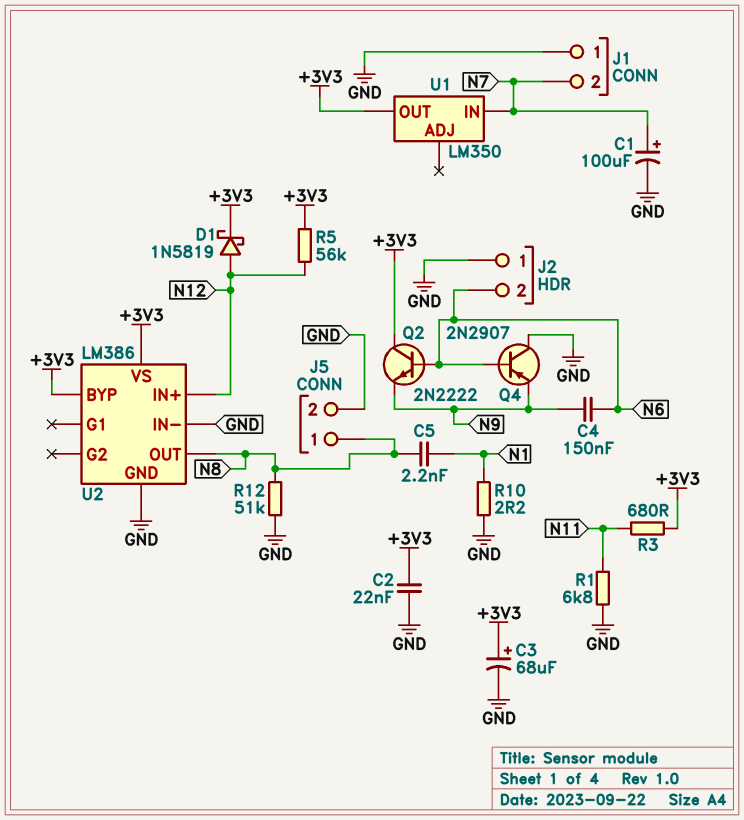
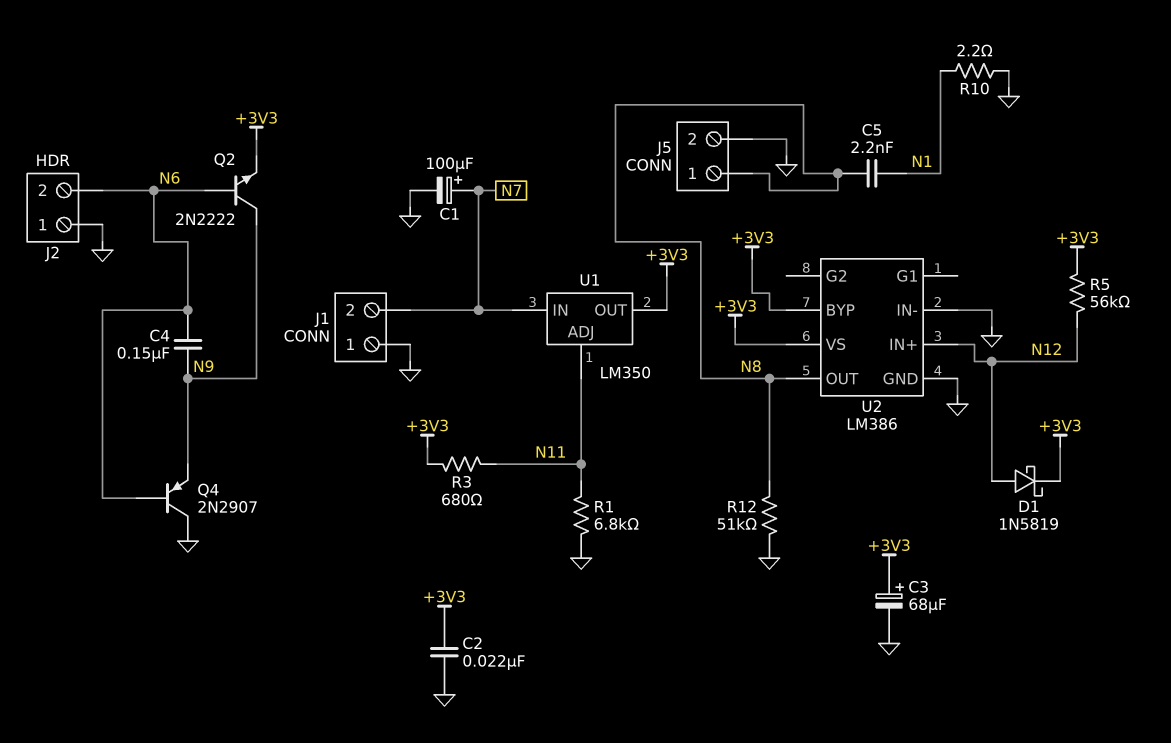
Q2: NPN 2N2222 (B N6, C +3V3, E N9) -> NPN 2N2222 (B N6, C N9, E +3V3)
U1 pin ADJ: none -> N11

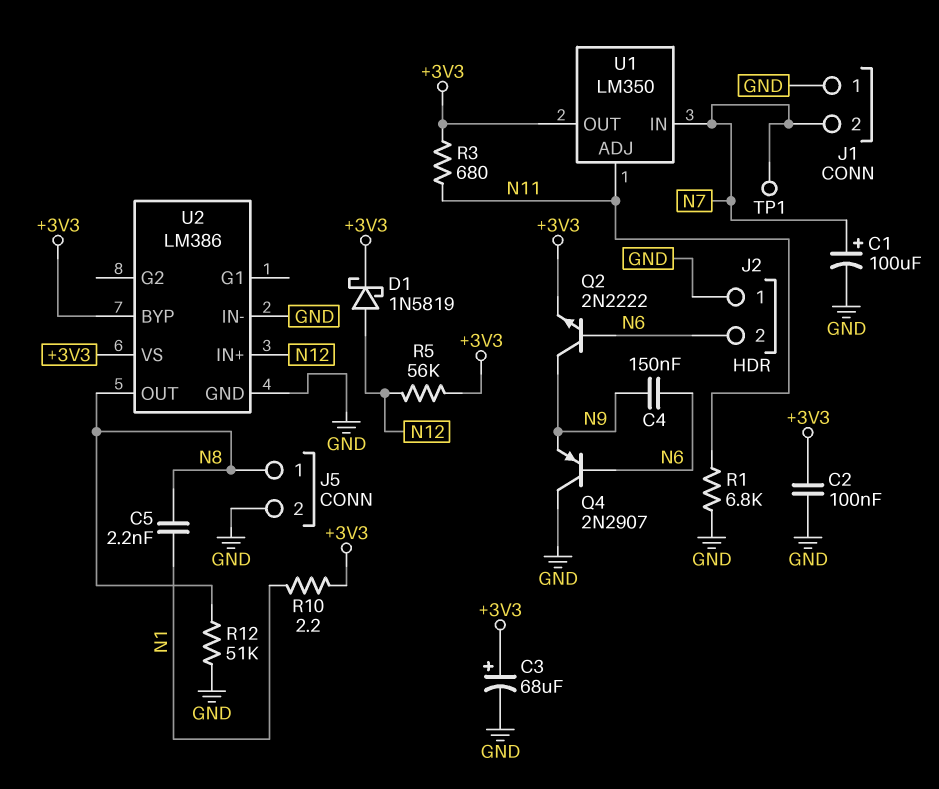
C2: 22nF (+3V3, GND) -> 100nF (+3V3, GND)
R10: 2.2 (GND, N1) -> 2.2 (+3V3, N1)
TP1: none -> test point (N7)

